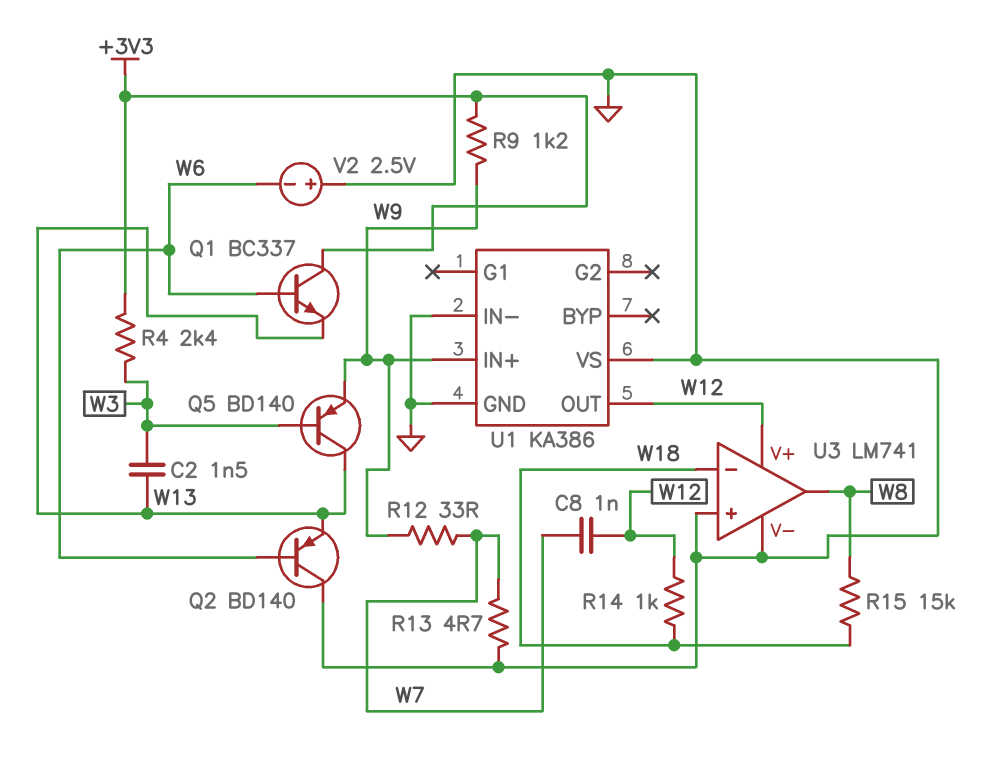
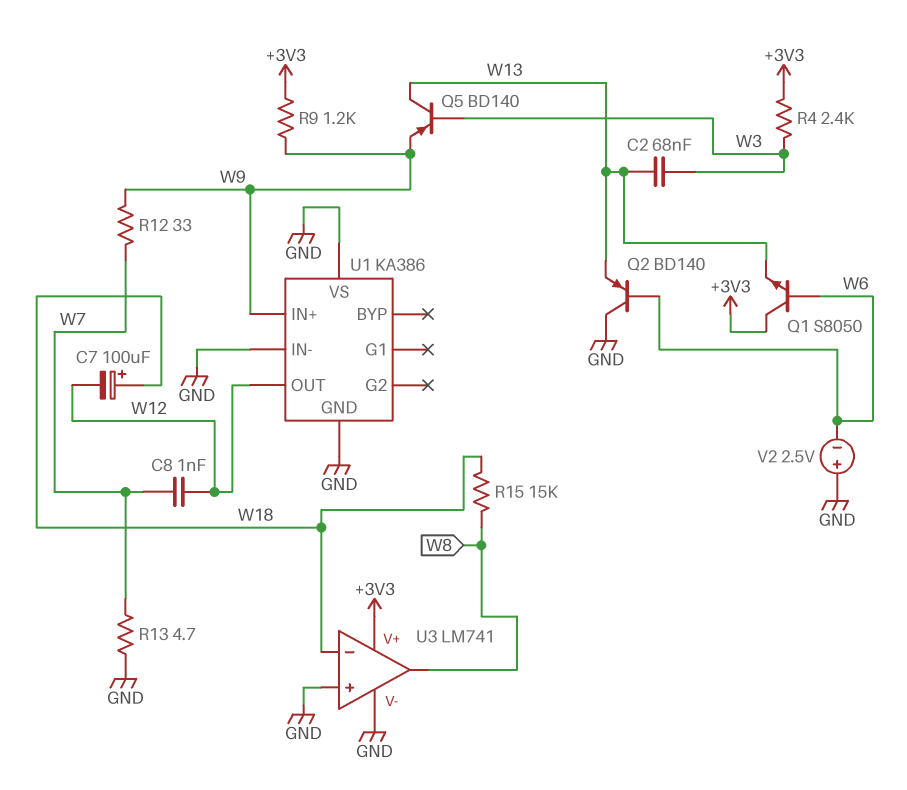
C2: 1.5nF (W3, W13) -> 68nF (W3, W13)
C7: none -> 100uF (plus W18, minus W12)
Q1: NPN BC337 (B W6, C +3V3, E W13) -> NPN S8050 (B W6, C +3V3, E W13)
R14: 1k (W12, W18) -> none
U3 pin V+: W12 -> +3V3

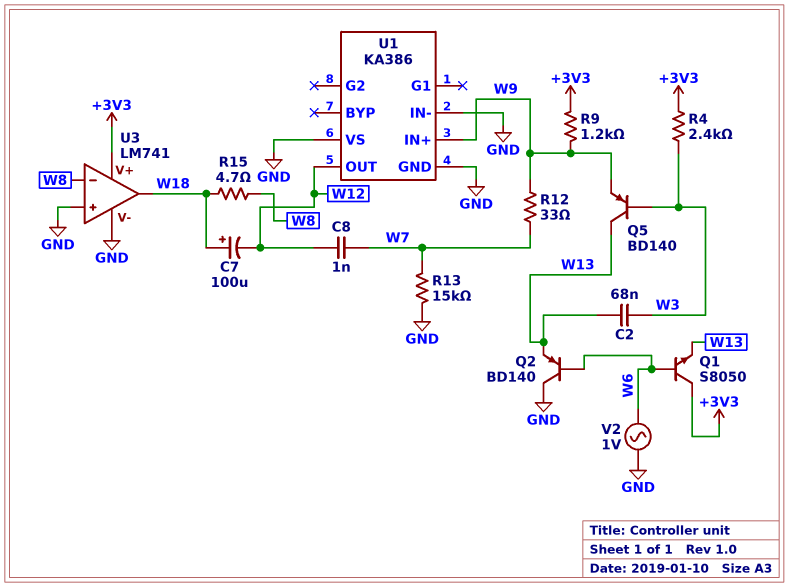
R13: 4.7 (GND, W7) -> 15k (GND, W7)
R15: 15k (W8, W18) -> 4.7 (W8, W18)
U3 pin in-: W18 -> W8
U3 pin out: W8 -> W18
V2: 2.5V (plus GND, minus W6) -> AC 1V (GND, W6)

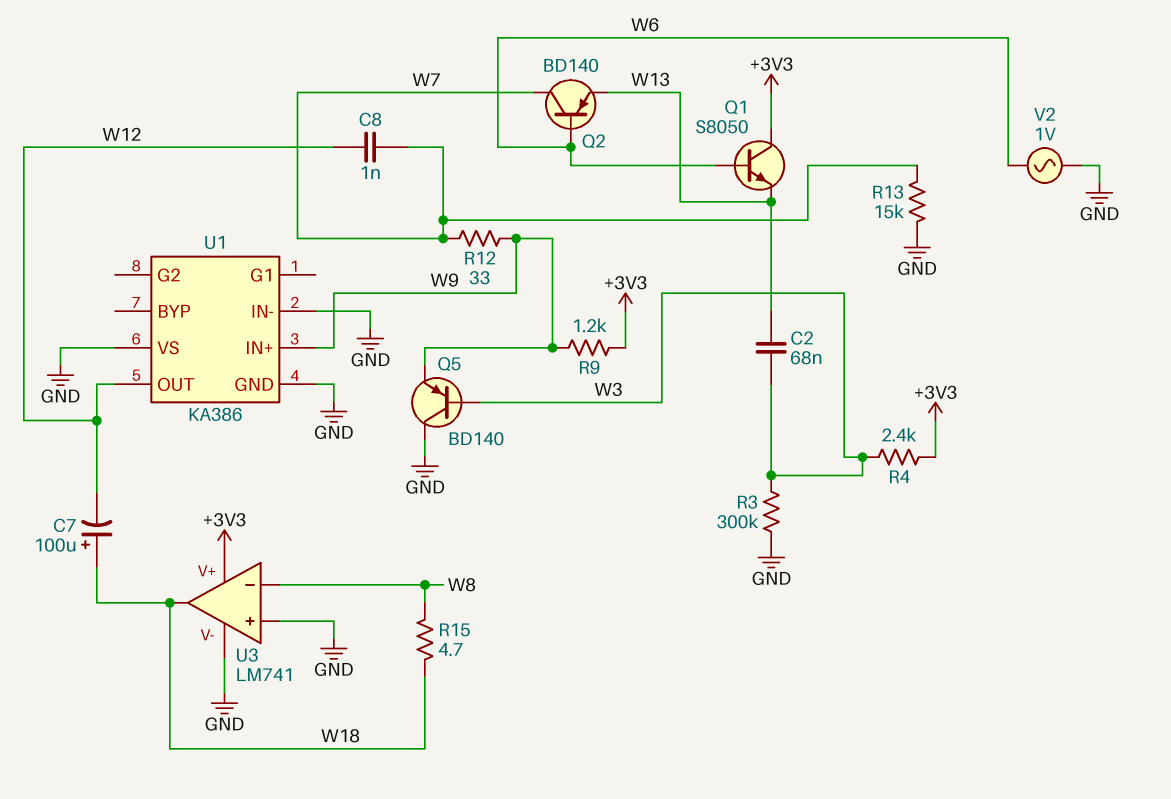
Q2: PNP BD140 (B W6, C GND, E W13) -> PNP BD140 (B W6, C W7, E W13)
Q5: PNP BD140 (B W3, C W13, E W9) -> PNP BD140 (B W3, C GND, E W9)
R3: none -> 300k (GND, W3)

